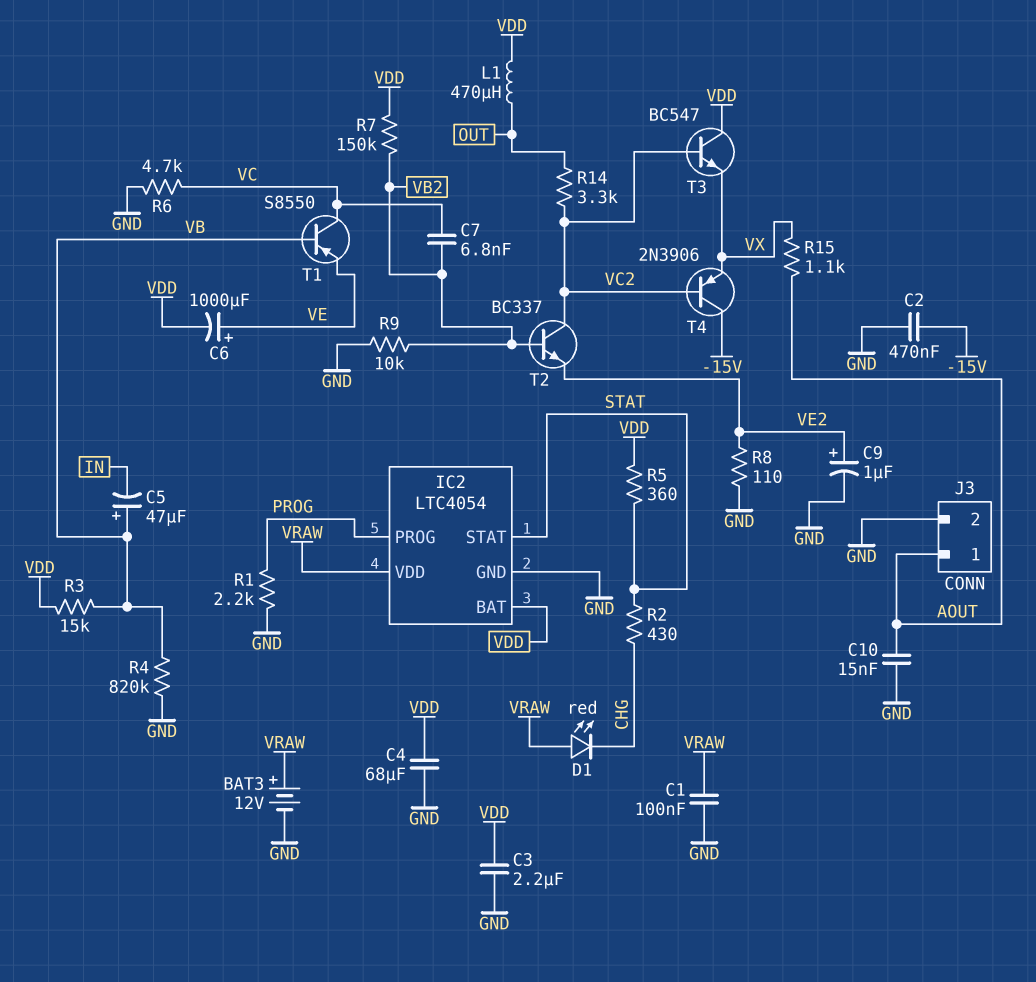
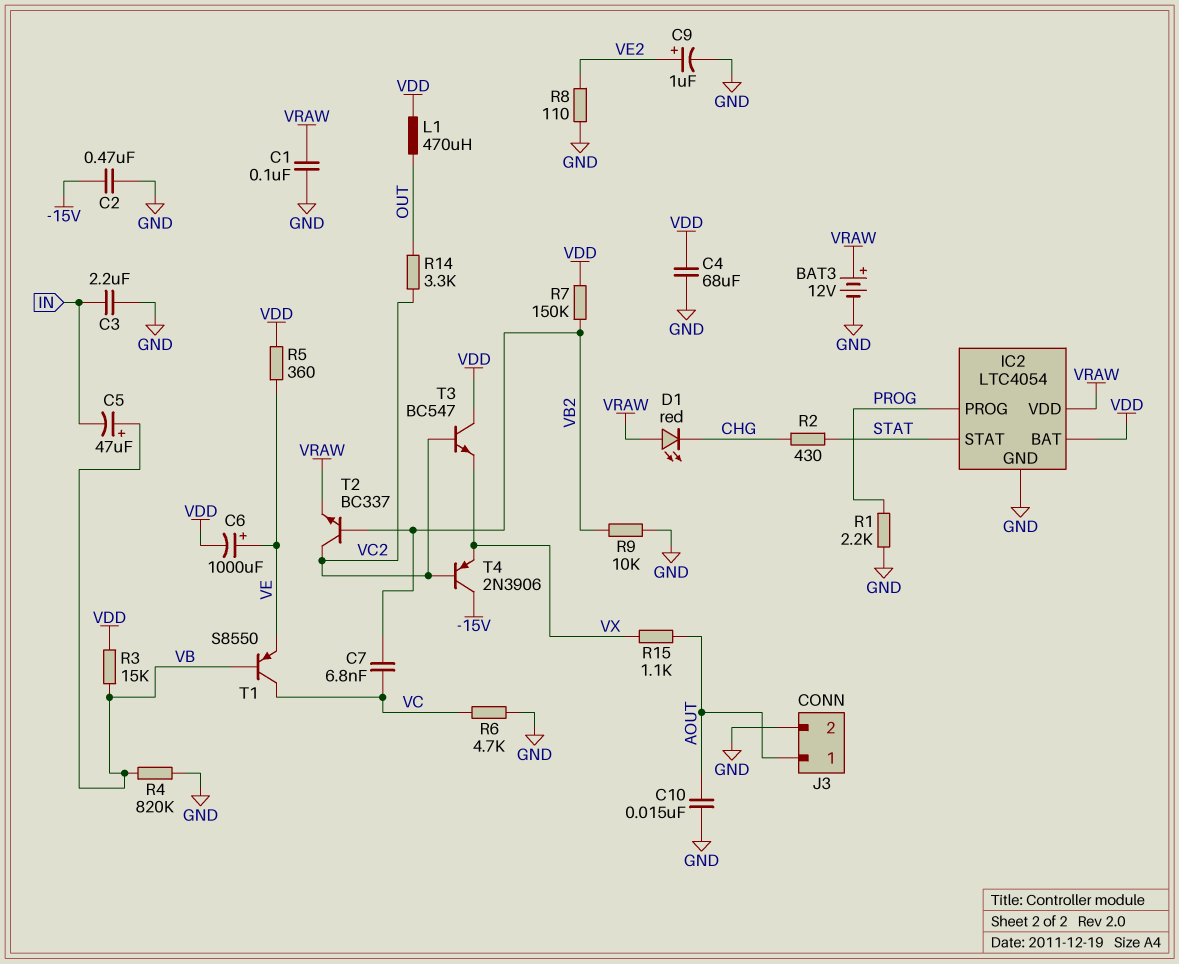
C3: 2.2uF (GND, VDD) -> 2.2uF (GND, IN)
R5: 360 (STAT, VDD) -> 360 (VDD, VE)
T2: NPN BC337 (B VB2, C VC2, E VE2) -> NPN BC337 (B VB2, C VC2, E VRAW)

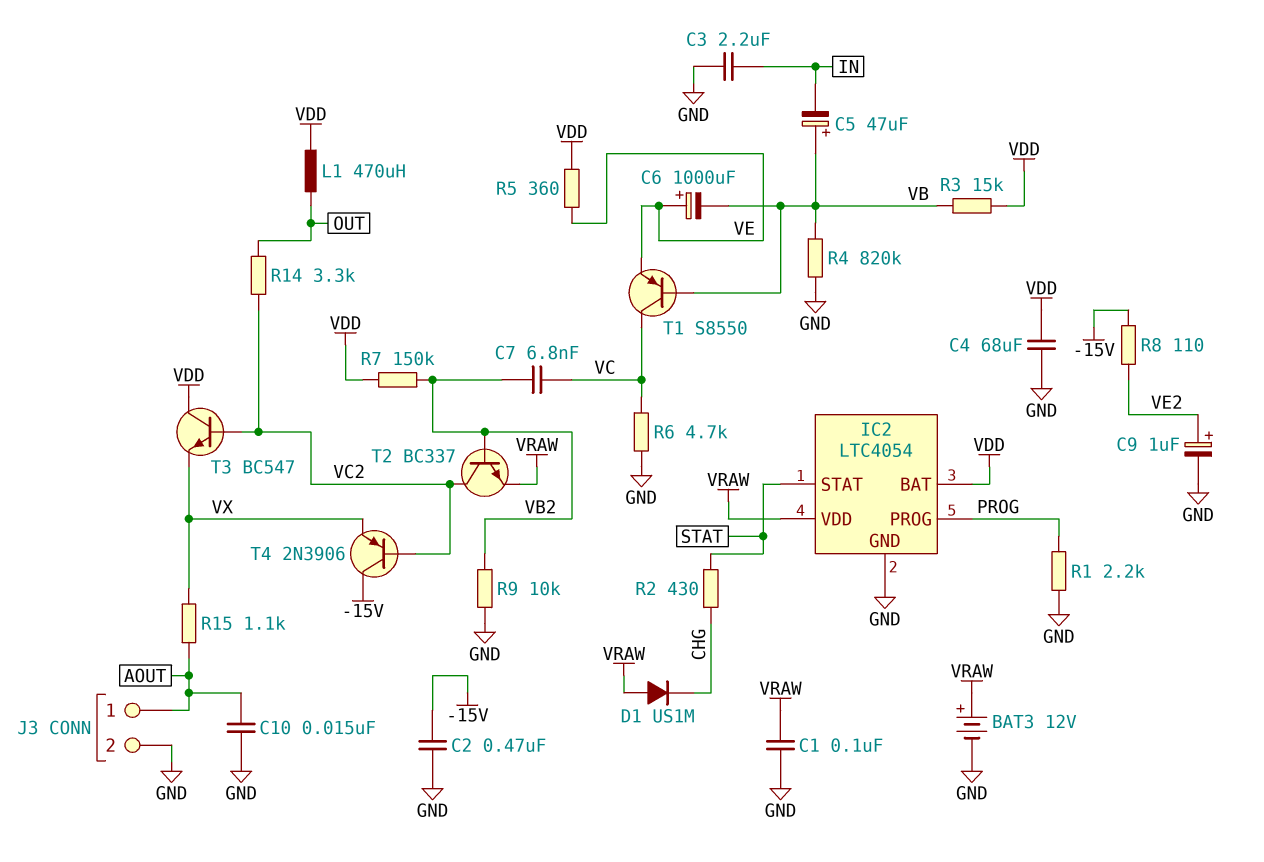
C6: 1000uF (plus VE, minus VDD) -> 1000uF (plus VE, minus VB)
D1: LED red (A VRAW, K CHG) -> diode US1M (A VRAW, K CHG)
R8: 110 (GND, VE2) -> 110 (-15V, VE2)

